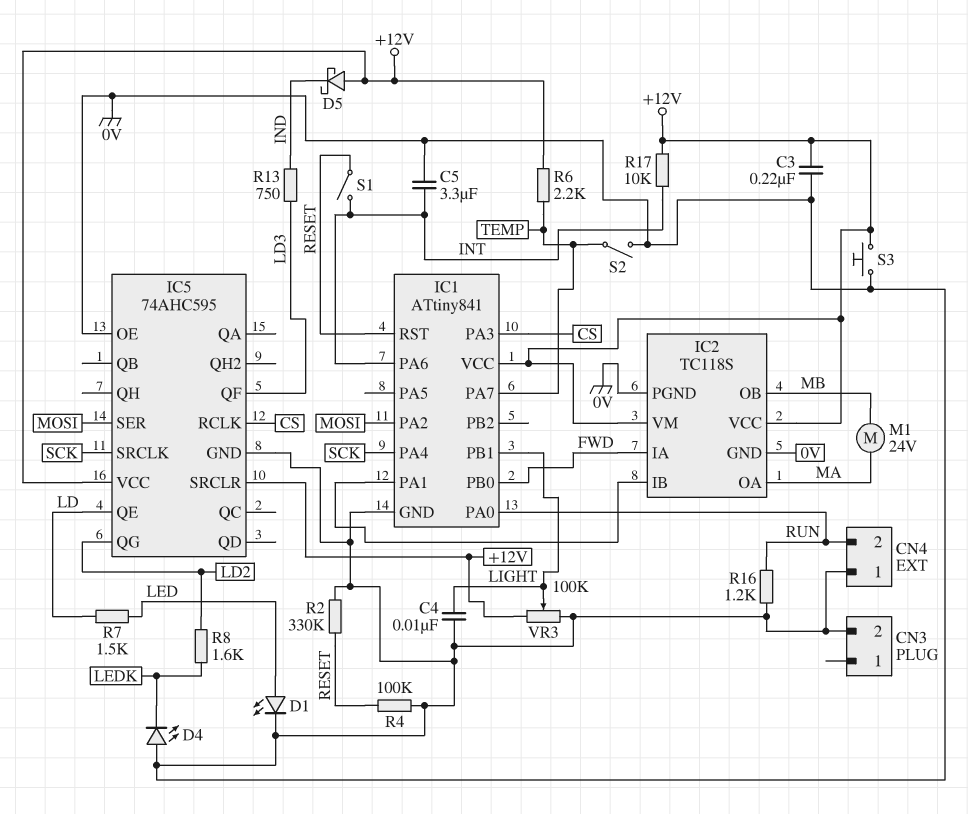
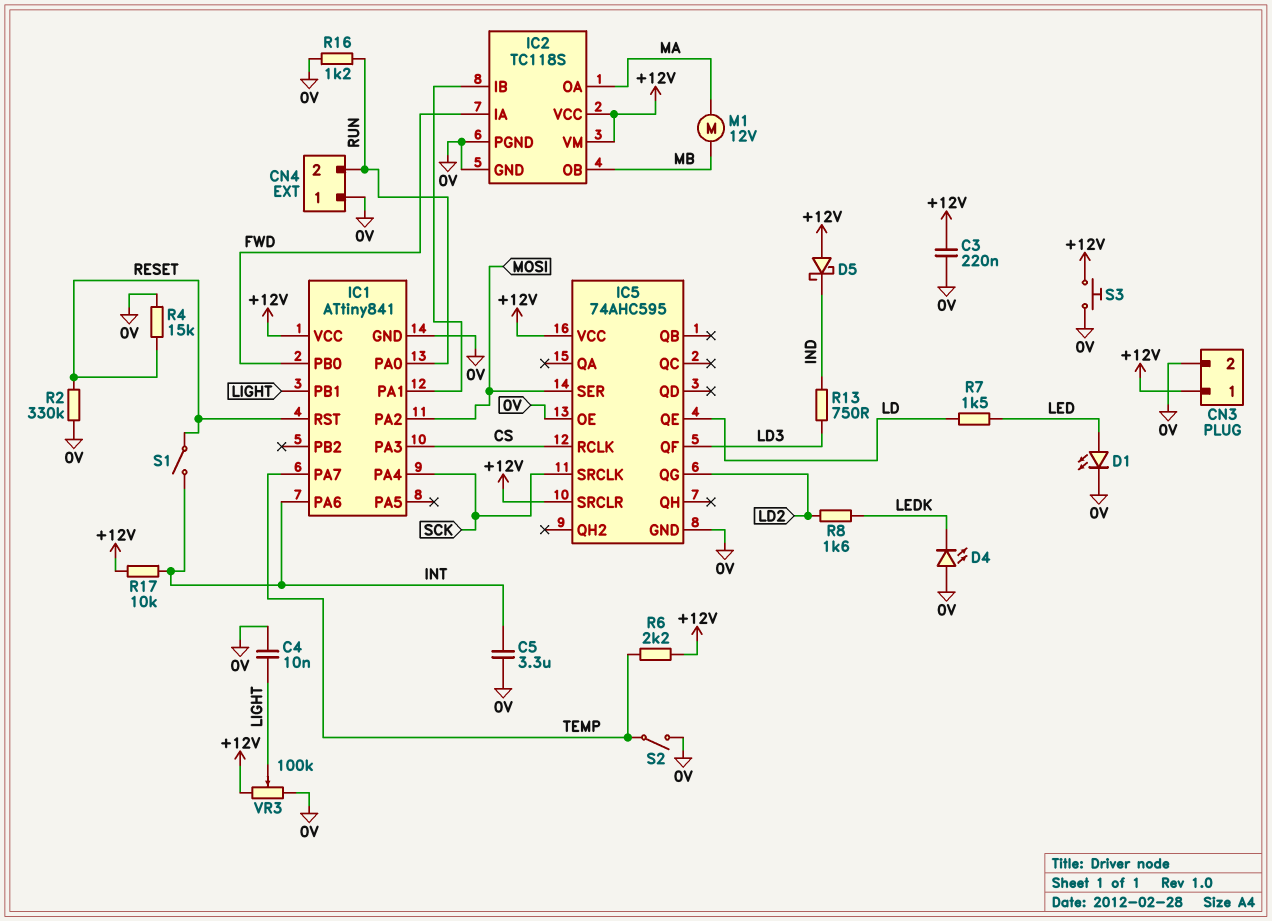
CN3 pin 1: none -> +12V
M1: motor 24V (MA, MB) -> motor 12V (MA, MB)
R4: 100k (0V, RESET) -> 15k (0V, RESET)

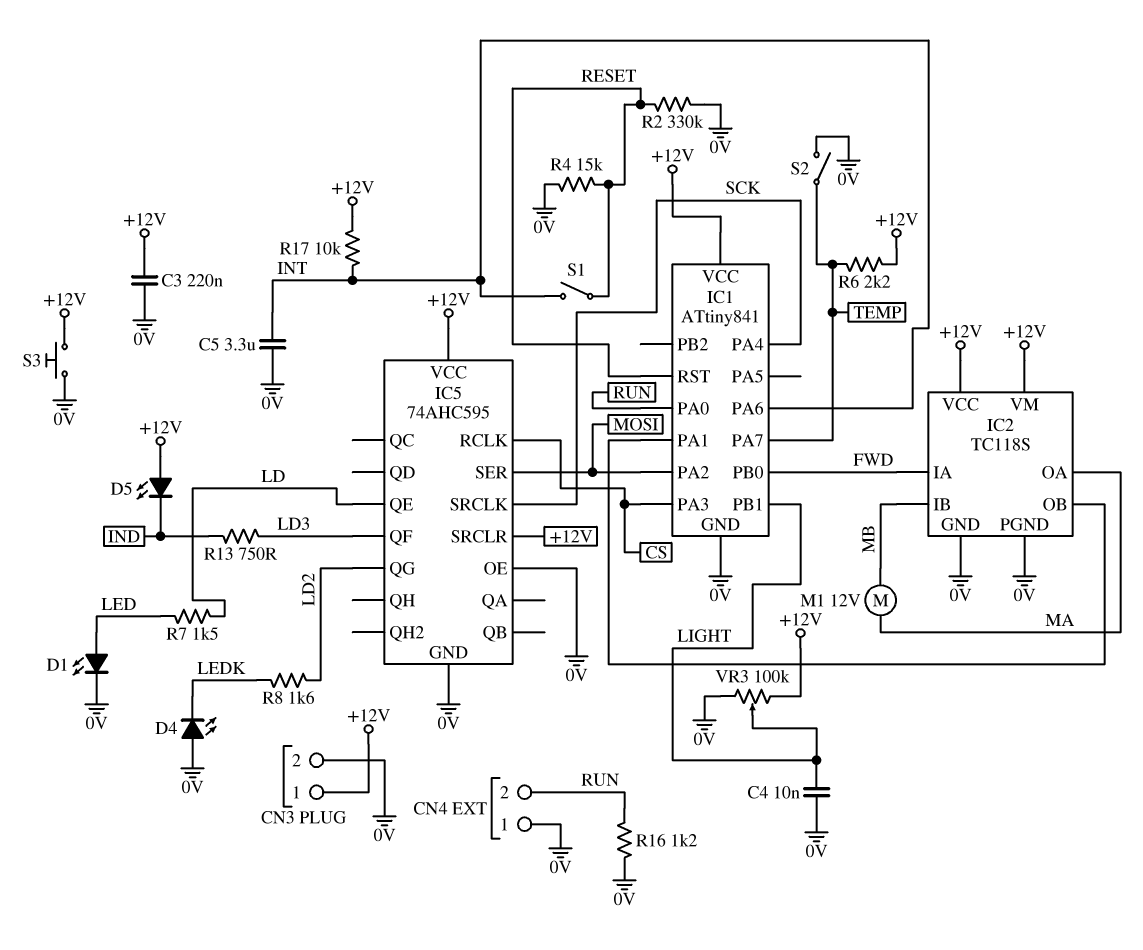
D5: schottky (A +12V, K IND) -> LED (A +12V, K IND)
IC2 pin IB: IC1/PA1 -> MB
IC2 pin OB: MB -> IC1/PA1

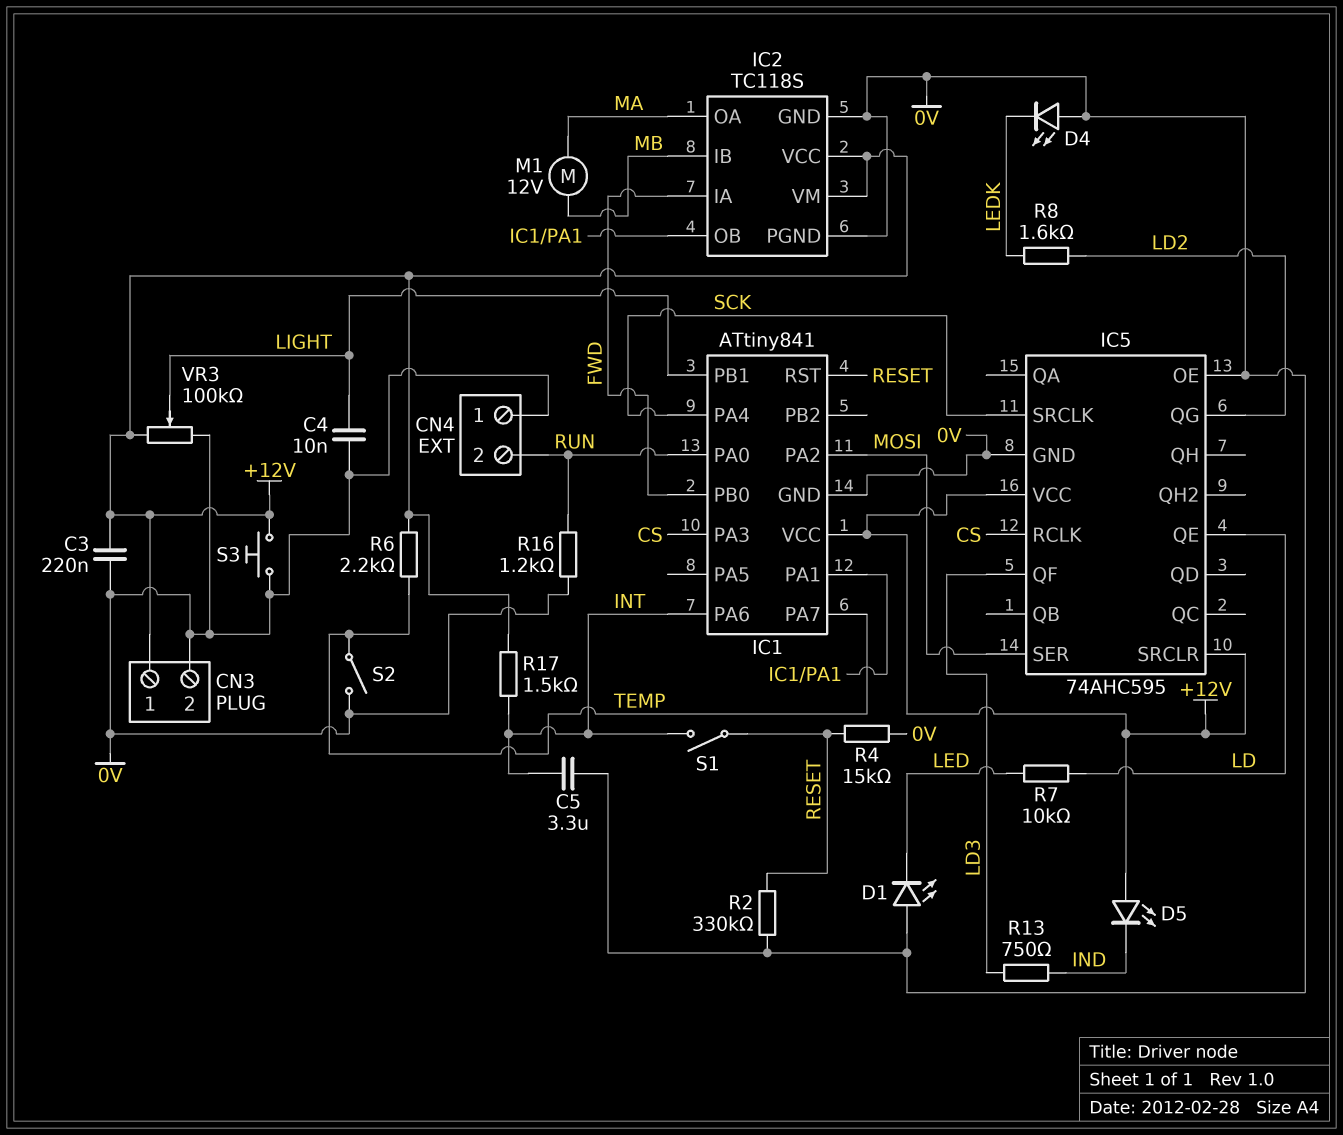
D1: LED (A LED, K 0V) -> LED (A 0V, K LED)
R7: 1.5k (LD, LED) -> 10k (LD, LED)
R17: 10k (+12V, INT) -> 1.5k (+12V, INT)

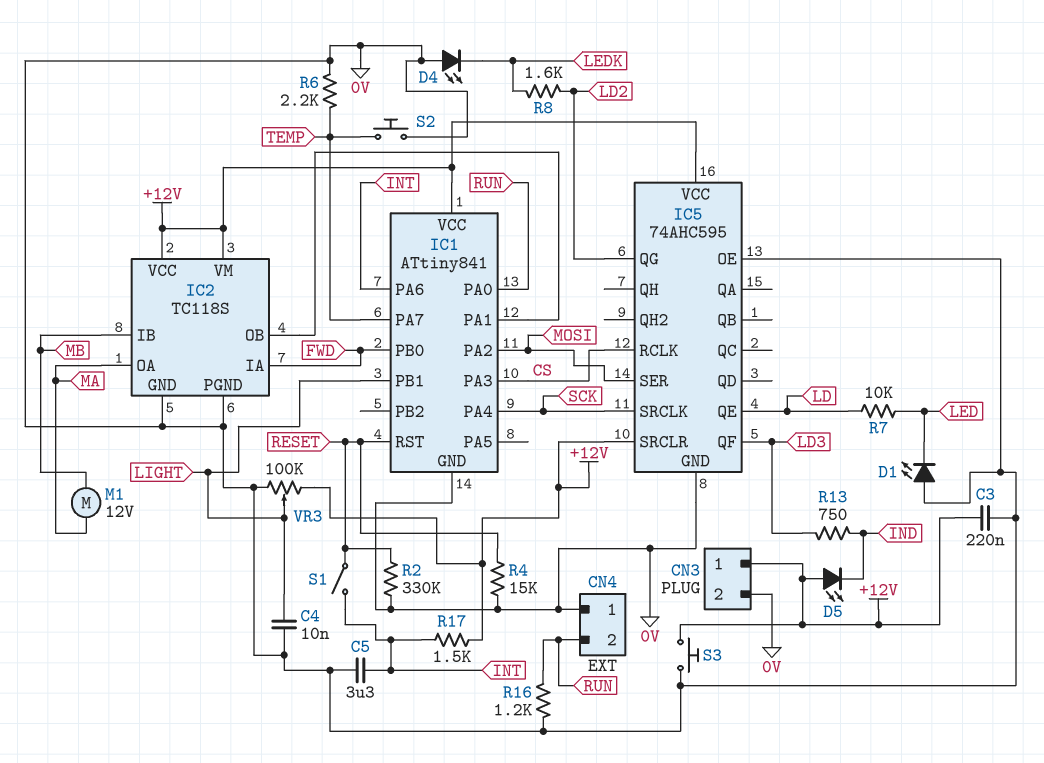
R6: 2.2k (+12V, TEMP) -> 2.2k (0V, TEMP)
S2: switch (0V, TEMP) -> button (0V, TEMP)

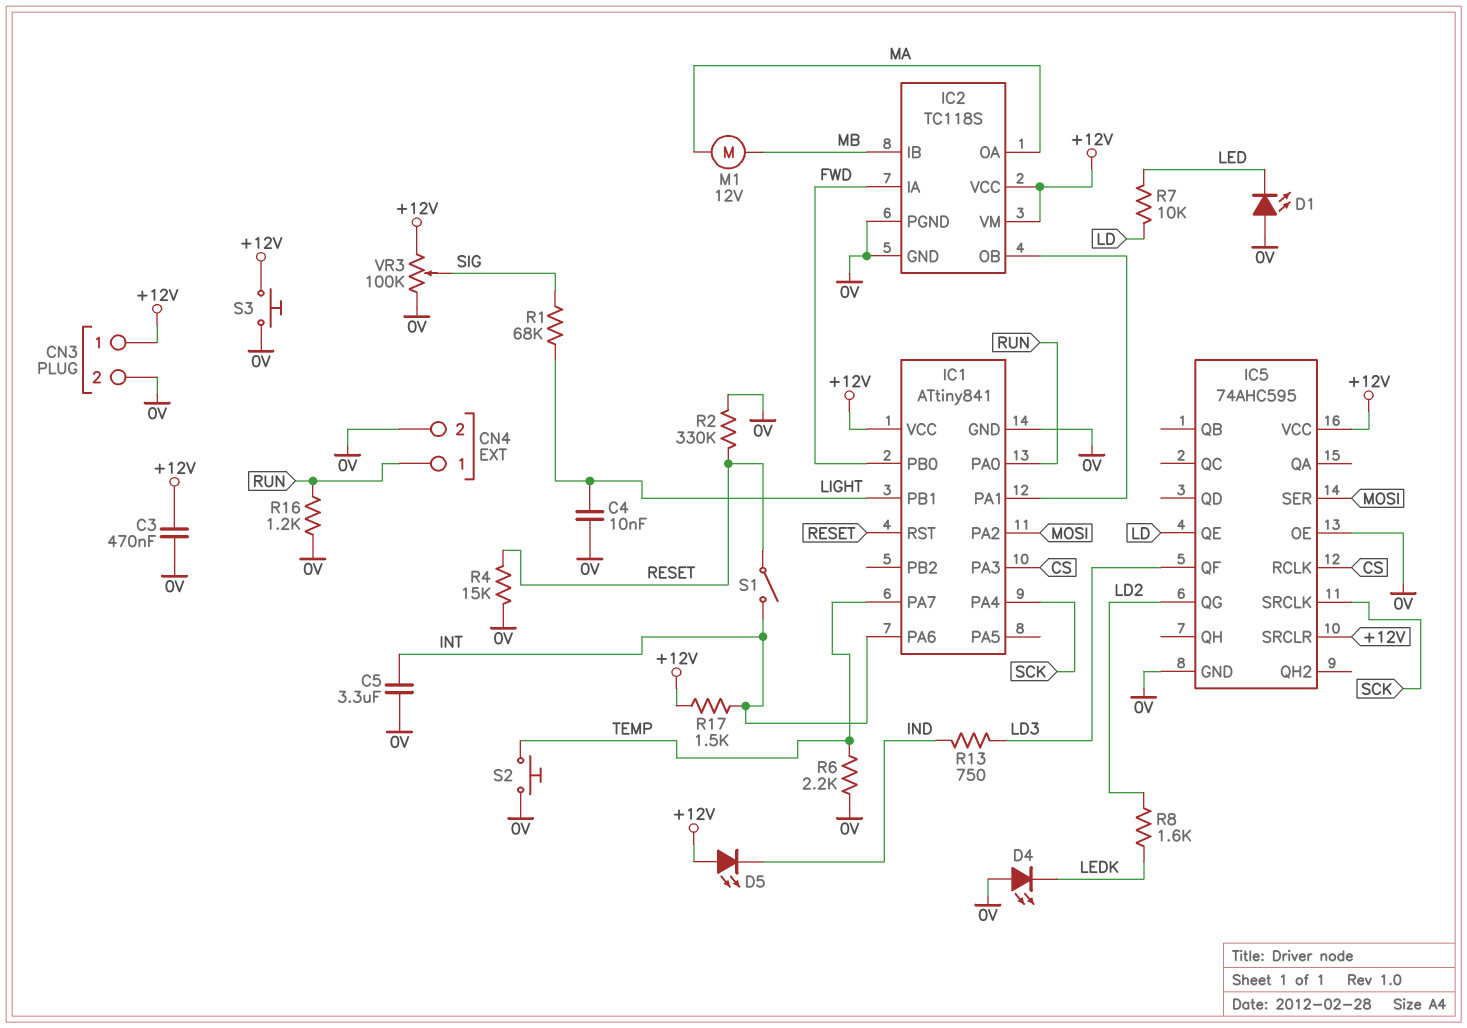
C3: 220nF (+12V, 0V) -> 470nF (+12V, 0V)
CN4 pin 1: 0V -> RUN
CN4 pin 2: RUN -> 0V
R1: none -> 68k (LIGHT, SIG)
VR3: 100k (+12V, 0V, wiper LIGHT) -> 100k (+12V, 0V, wiper SIG)

